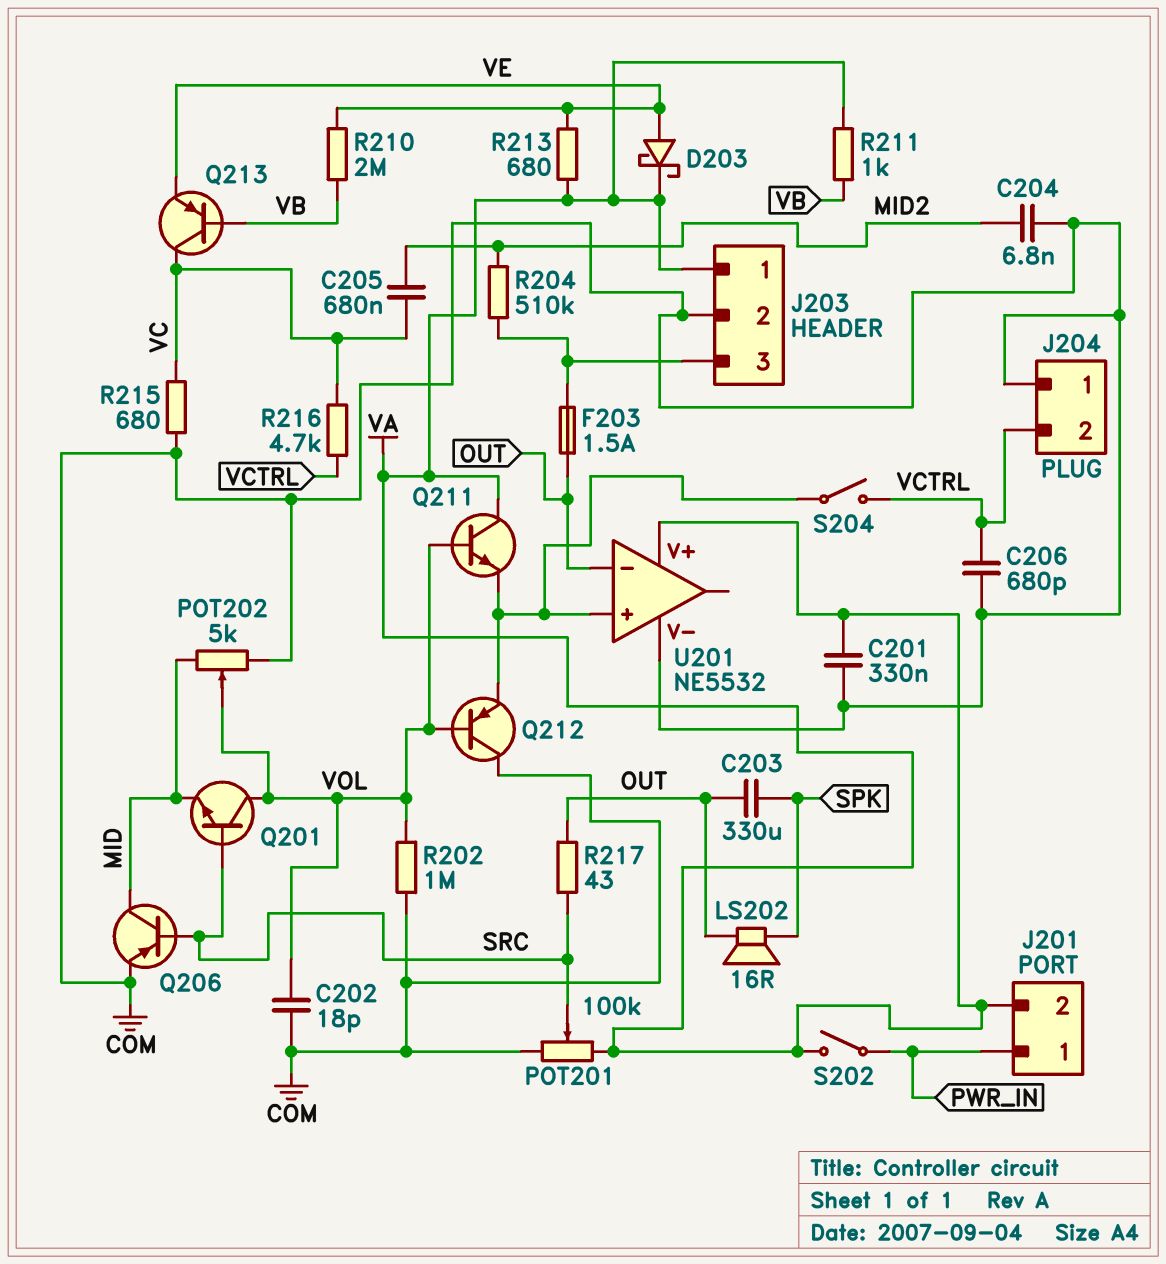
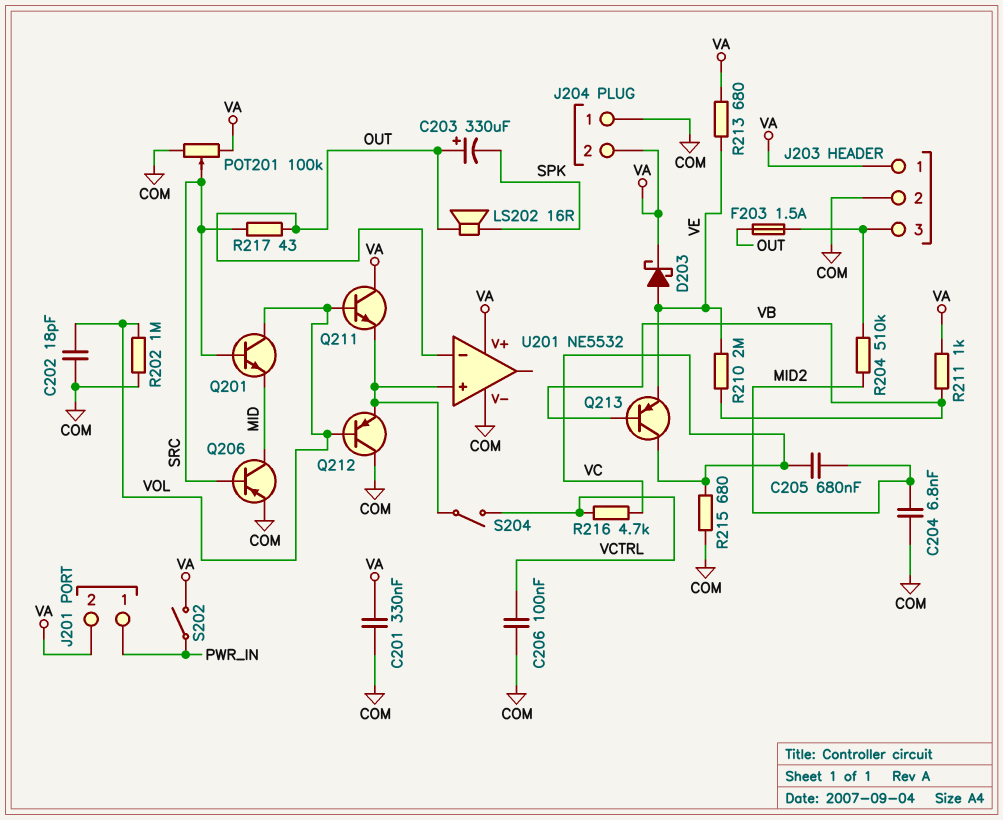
C203: 330uF (OUT, SPK) -> 330uF (plus OUT, minus SPK)
C206: 680pF (COM, VCTRL) -> 100nF (COM, VCTRL)
J204 pin 2: VCTRL -> VA
POT202: 5k (COM, MID, wiper VOL) -> none

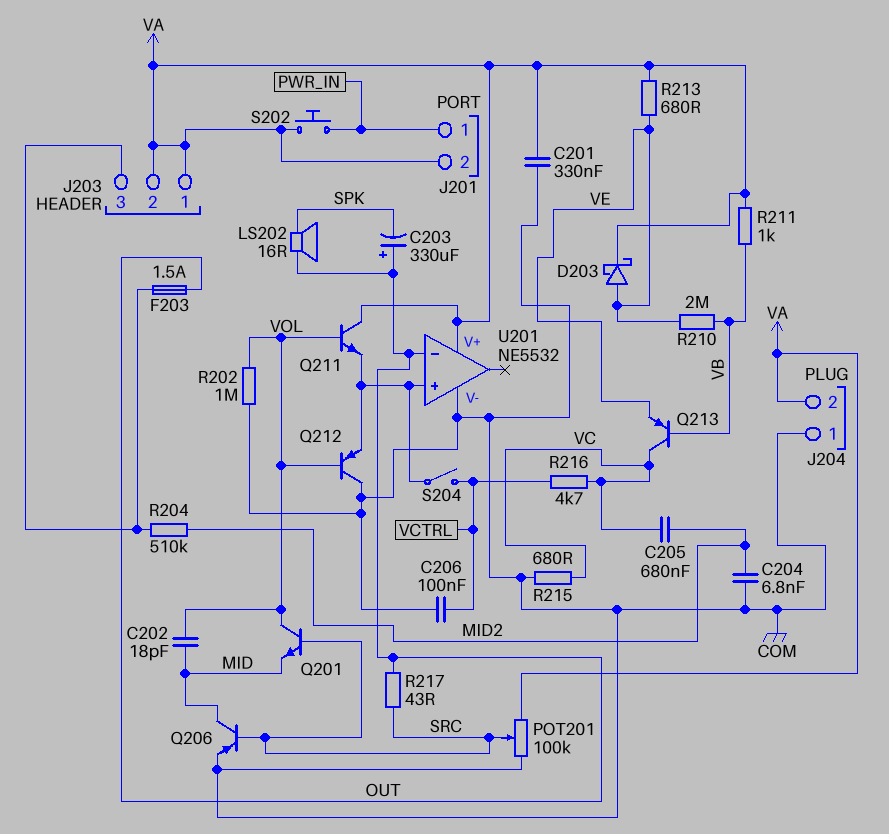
C202: 18pF (COM, VOL) -> 18pF (MID, VOL)
J203 pin 2: COM -> VA
S202: switch (PWR_IN, VA) -> button (PWR_IN, VA)

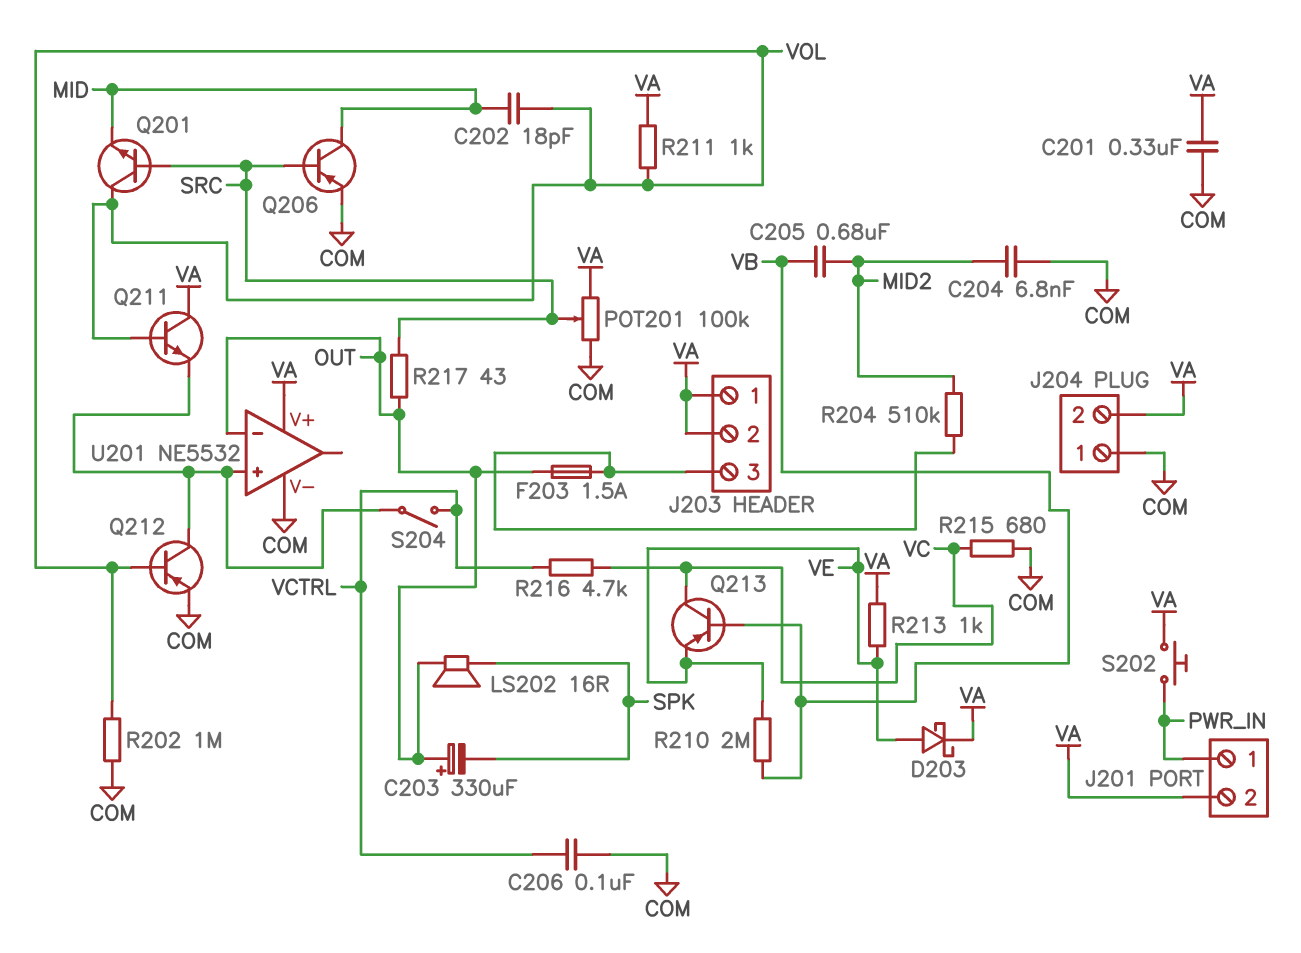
C205: 680nF (MID2, VC) -> 680nF (MID2, VB)
Q212: PNP (B VOL, C COM, E U201/in+) -> PNP (B VOL, C U201/in+, E COM)
R211: 1k (VA, VB) -> 1k (VA, VOL)
R213: 680 (VA, VE) -> 1k (VA, VE)

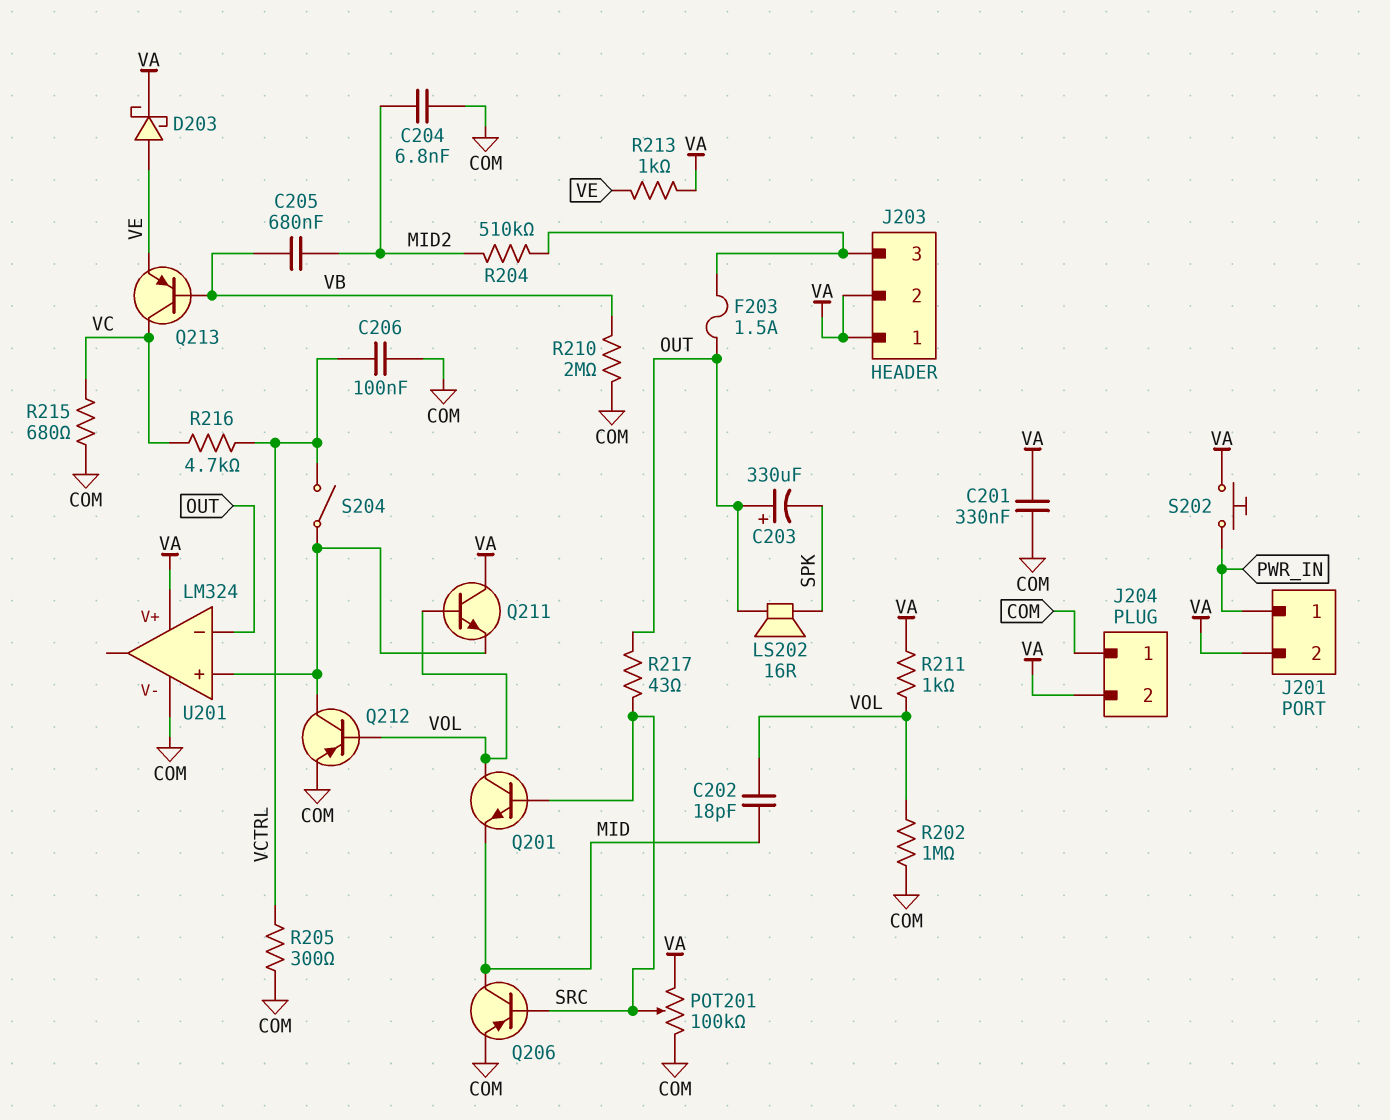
R205: none -> 300 (COM, VCTRL)
R210: 2M (VB, VE) -> 2M (COM, VB)
U201: NE5532 -> LM324

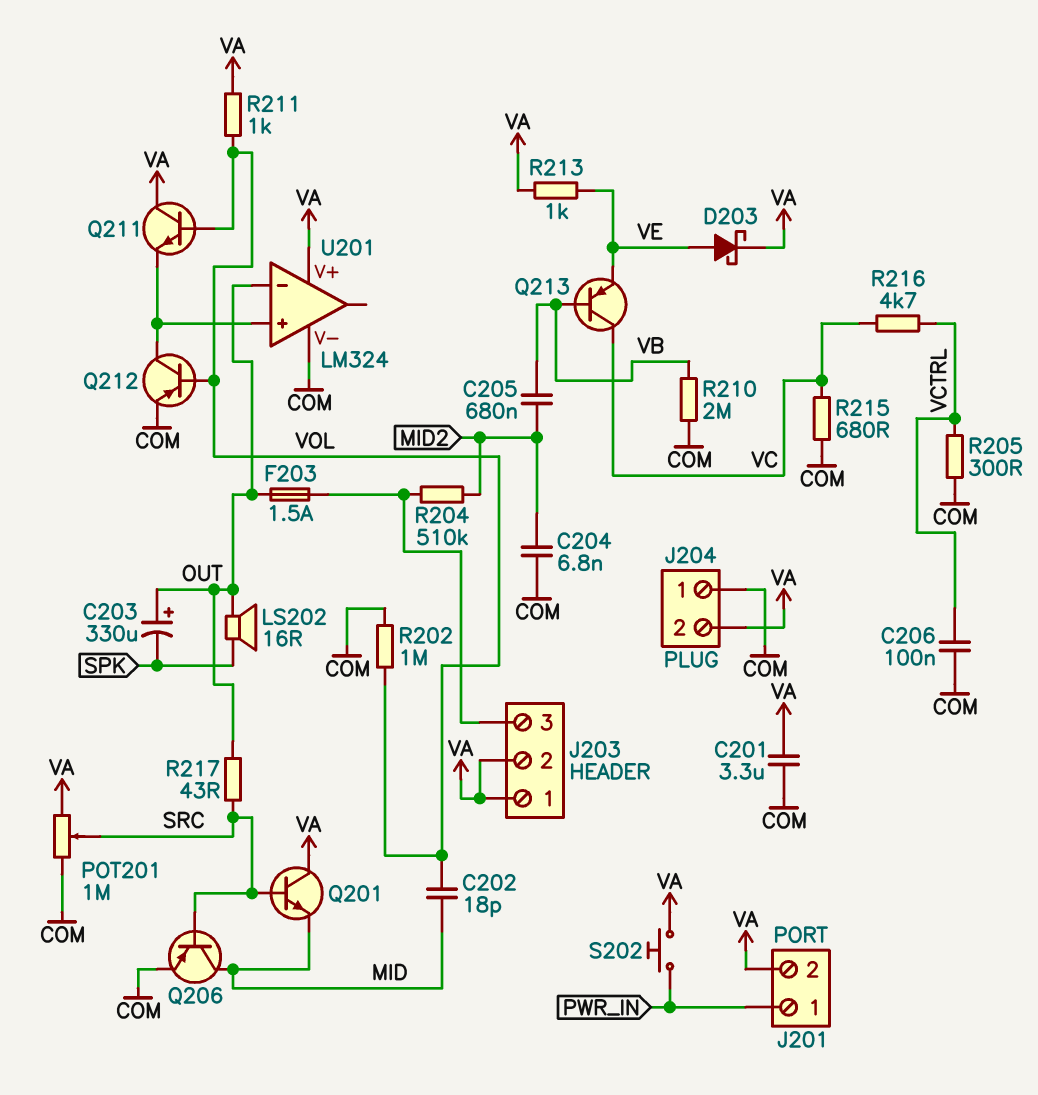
C201: 330nF (COM, VA) -> 3.3uF (COM, VA)
POT201: 100k (COM, VA, wiper SRC) -> 1M (COM, VA, wiper SRC)
Q201: NPN (B SRC, C VOL, E MID) -> NPN (B SRC, C VA, E MID)
S204: switch (U201/in+, VCTRL) -> none

